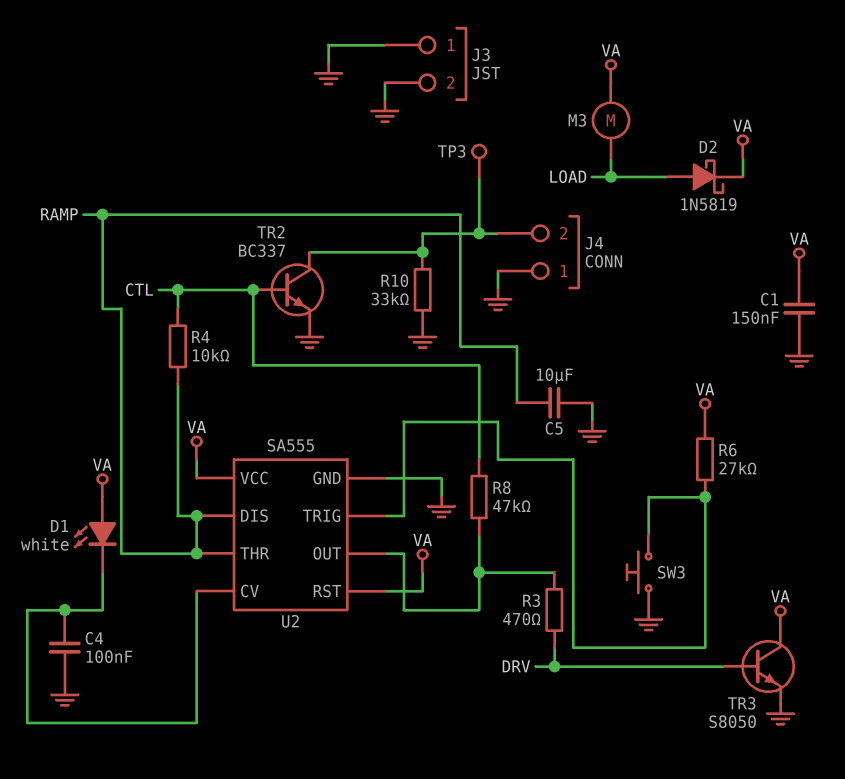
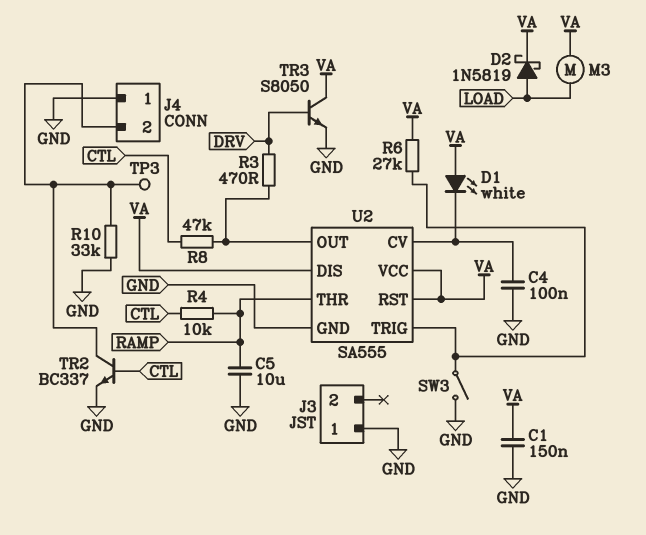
J3 pin 2: GND -> none
SW3: button (GND, U2/TRIG) -> switch (GND, U2/TRIG)
U2 pin DIS: RAMP -> VA

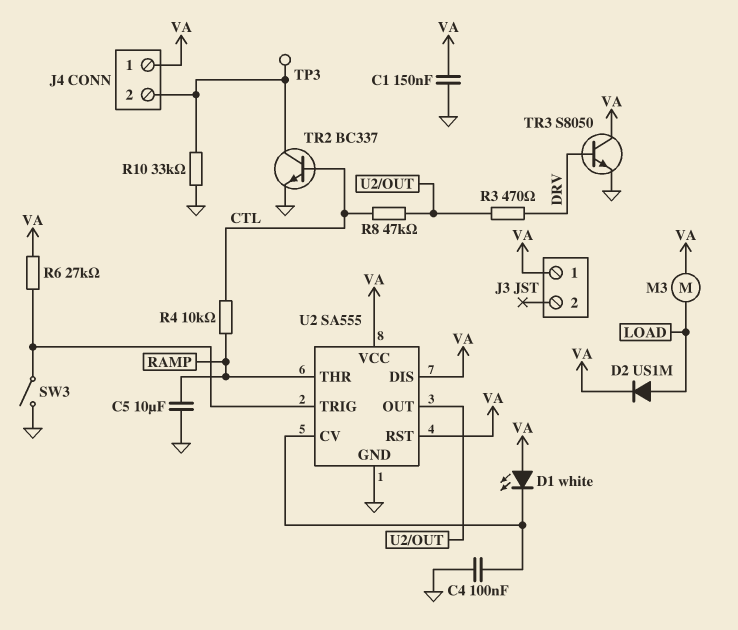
D2: schottky 1N5819 (A LOAD, K VA) -> diode US1M (A LOAD, K VA)
J3 pin 1: GND -> VA
J4 pin 1: GND -> VA

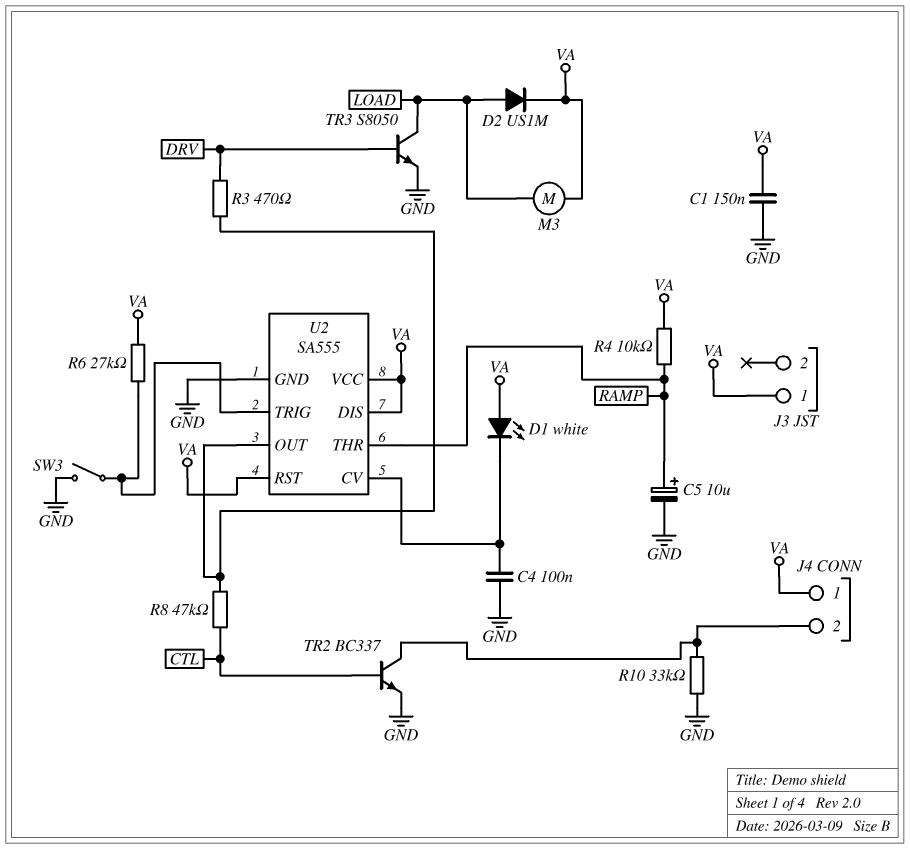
C5: 10uF (GND, RAMP) -> 10uF (plus RAMP, minus GND)
R4: 10k (CTL, RAMP) -> 10k (RAMP, VA)
TP3: test point (J4/2) -> none
TR3: NPN S8050 (B DRV, C VA, E GND) -> NPN S8050 (B DRV, C LOAD, E GND)

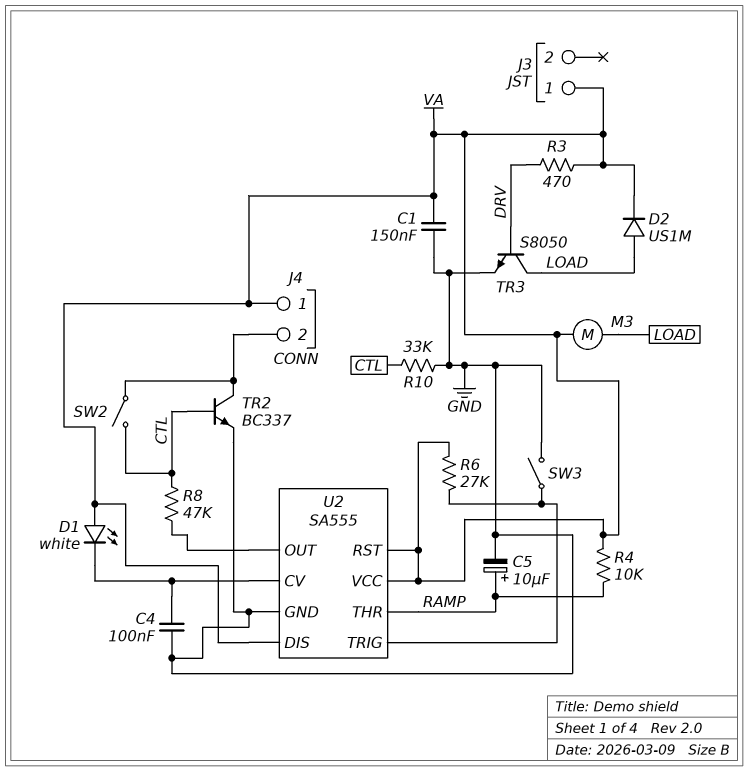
R3: 470 (DRV, U2/OUT) -> 470 (DRV, VA)
R10: 33k (GND, J4/2) -> 33k (CTL, GND)
SW2: none -> switch (CTL, J4/2)

